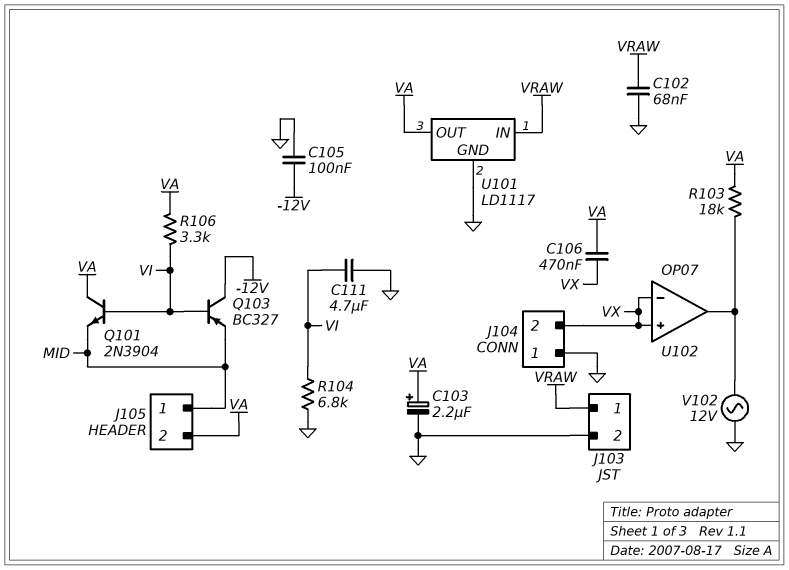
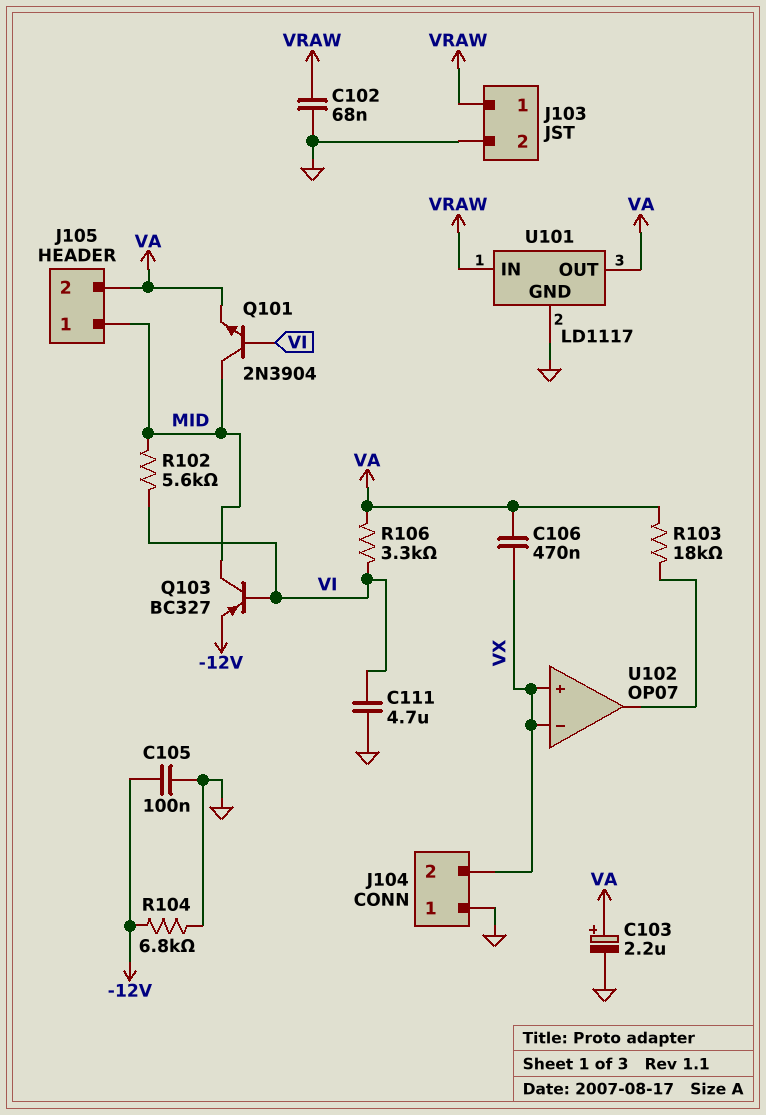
Q101: NPN 2N3904 (B VI, C VA, E MID) -> NPN 2N3904 (B VI, C MID, E VA)
Q103: PNP BC327 (B VI, C -12V, E MID) -> PNP BC327 (B VI, C MID, E -12V)
R102: none -> 5.6k (MID, VI)
R104: 6.8k (GND, VI) -> 6.8k (-12V, GND)
V102: AC 12V (GND, U102/out) -> none

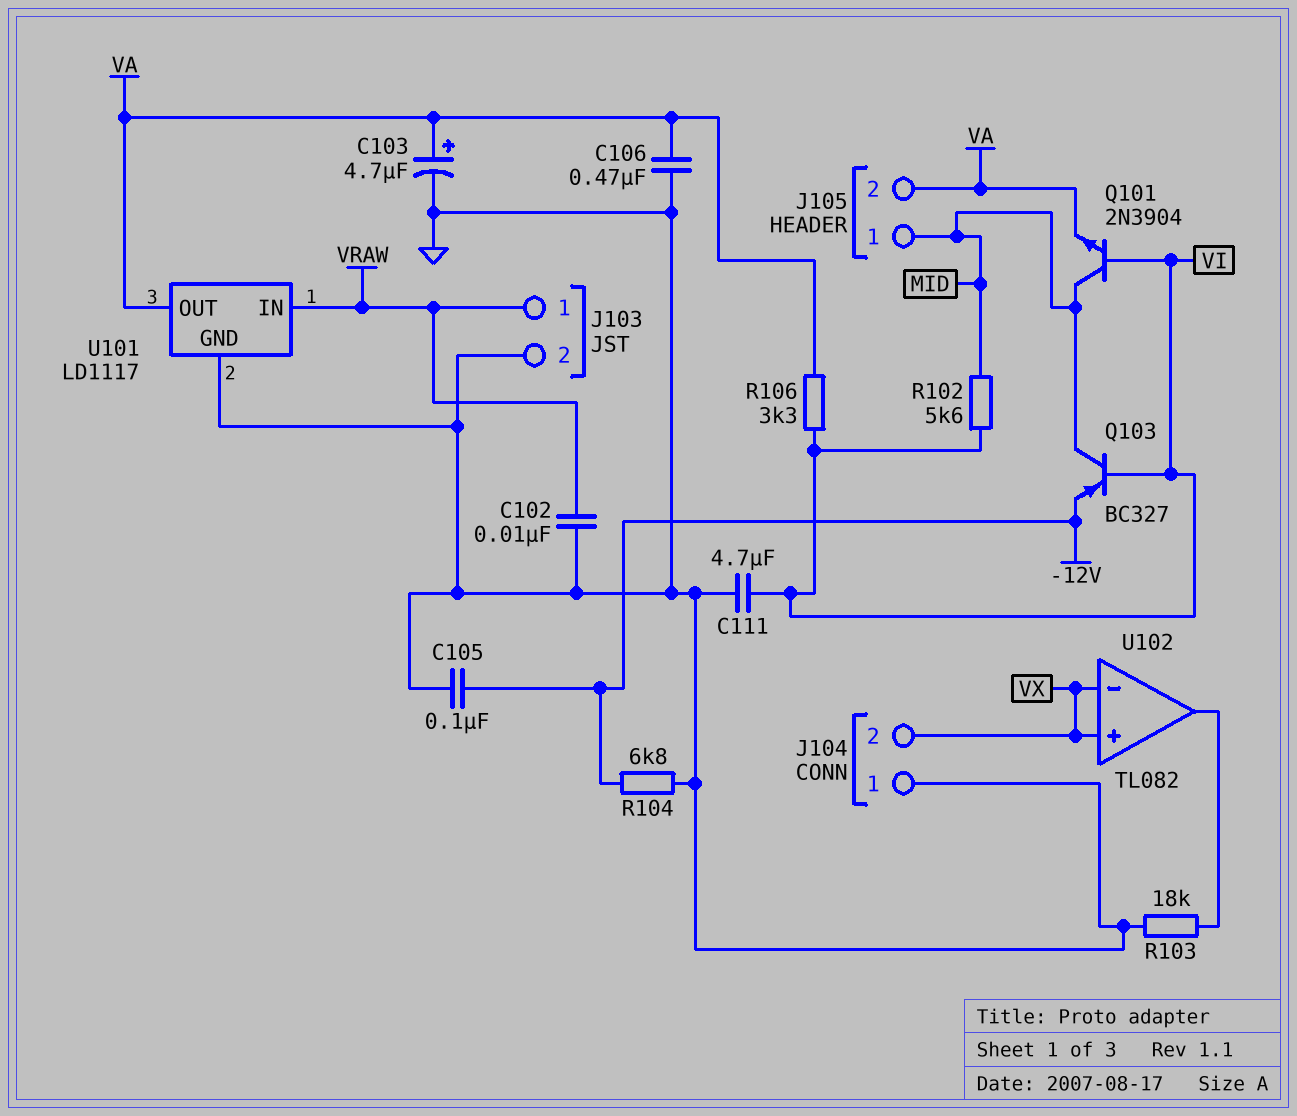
C102: 68nF (GND, VRAW) -> 10nF (GND, VRAW)
C103: 2.2uF (plus VA, minus GND) -> 4.7uF (plus VA, minus GND)
C106: 470nF (VA, VX) -> 470nF (GND, VA)
R103: 18k (U102/out, VA) -> 18k (GND, U102/out)
U102: OP07 -> TL082

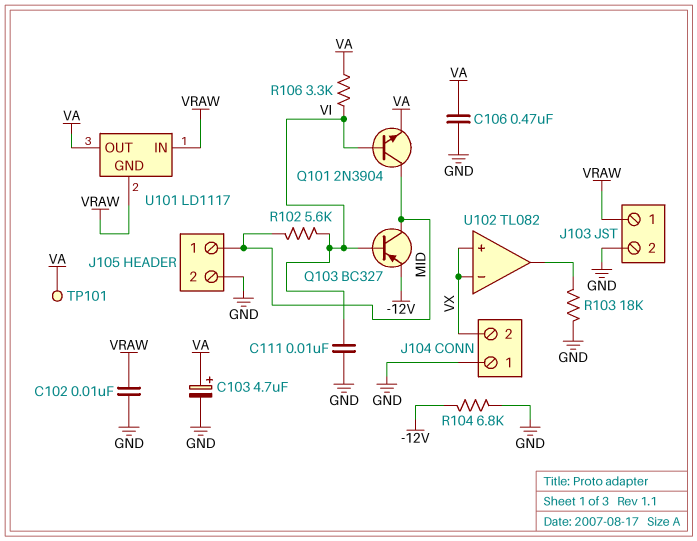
C105: 100nF (-12V, GND) -> none
C111: 4.7uF (GND, VI) -> 10nF (GND, VI)
J105 pin 2: VA -> GND
TP101: none -> test point (VA)
U101 pin GND: GND -> VRAW

